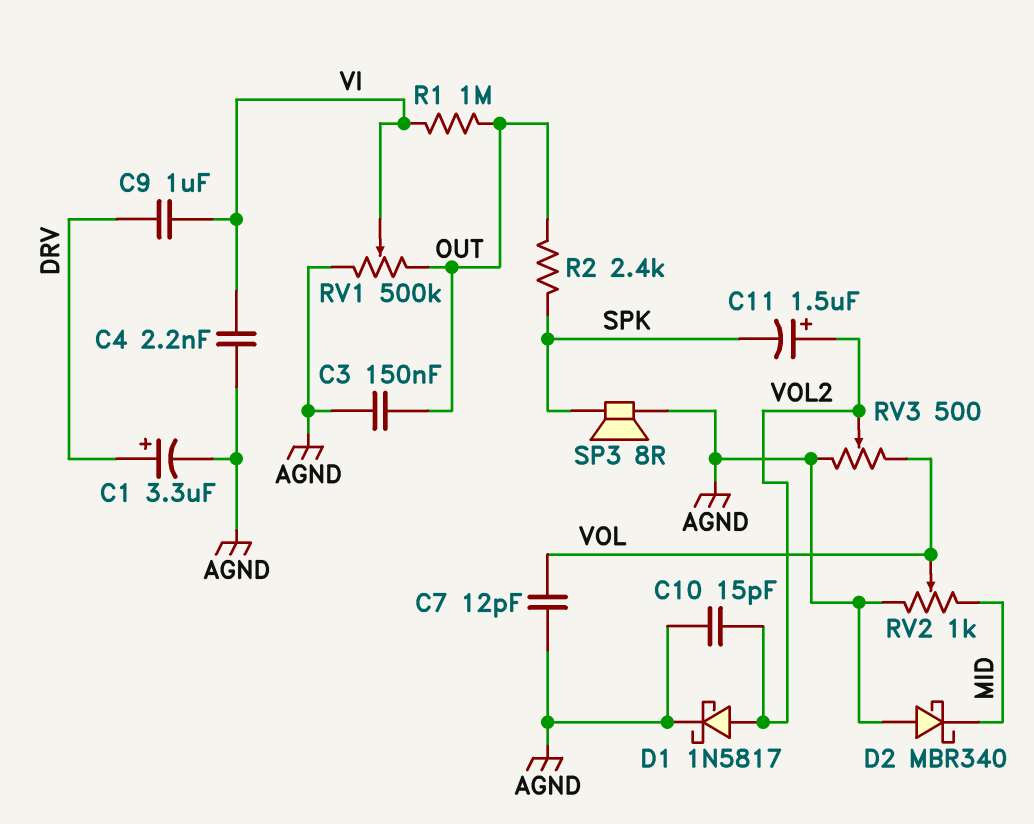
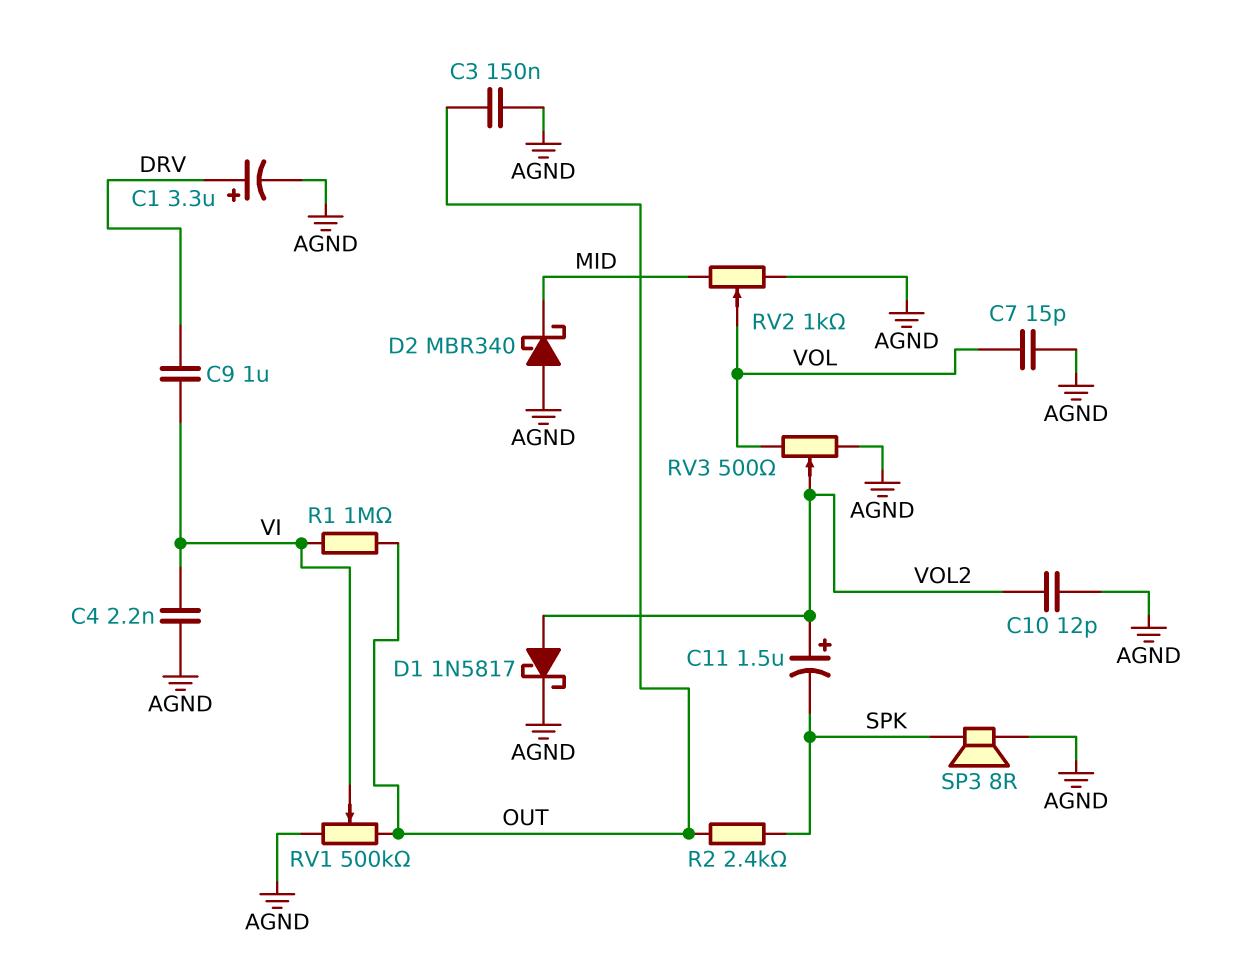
C7: 12pF (AGND, VOL) -> 15pF (AGND, VOL)
C10: 15pF (AGND, VOL2) -> 12pF (AGND, VOL2)

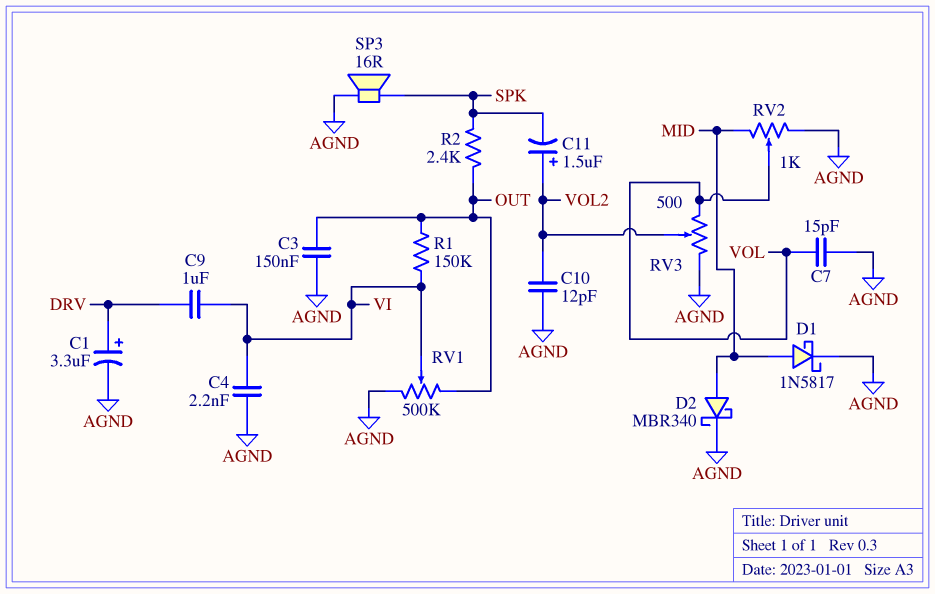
D1: schottky 1N5817 (A VOL2, K AGND) -> schottky 1N5817 (A MID, K AGND)
D2: schottky MBR340 (A AGND, K MID) -> schottky MBR340 (A MID, K AGND)
R1: 1M (OUT, VI) -> 150k (OUT, VI)
SP3: speaker 8R (AGND, SPK) -> speaker 16R (AGND, SPK)

